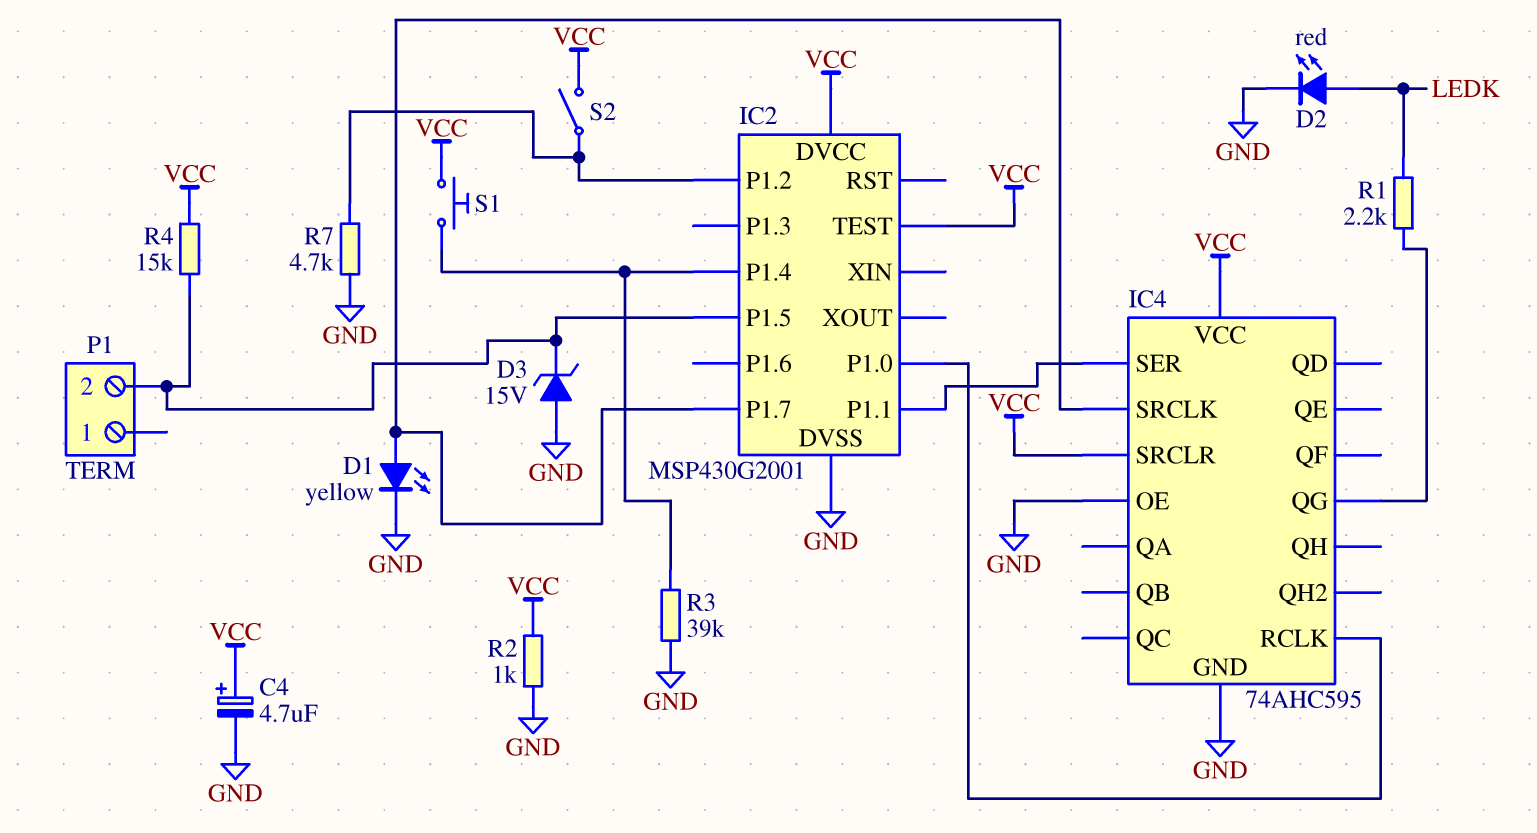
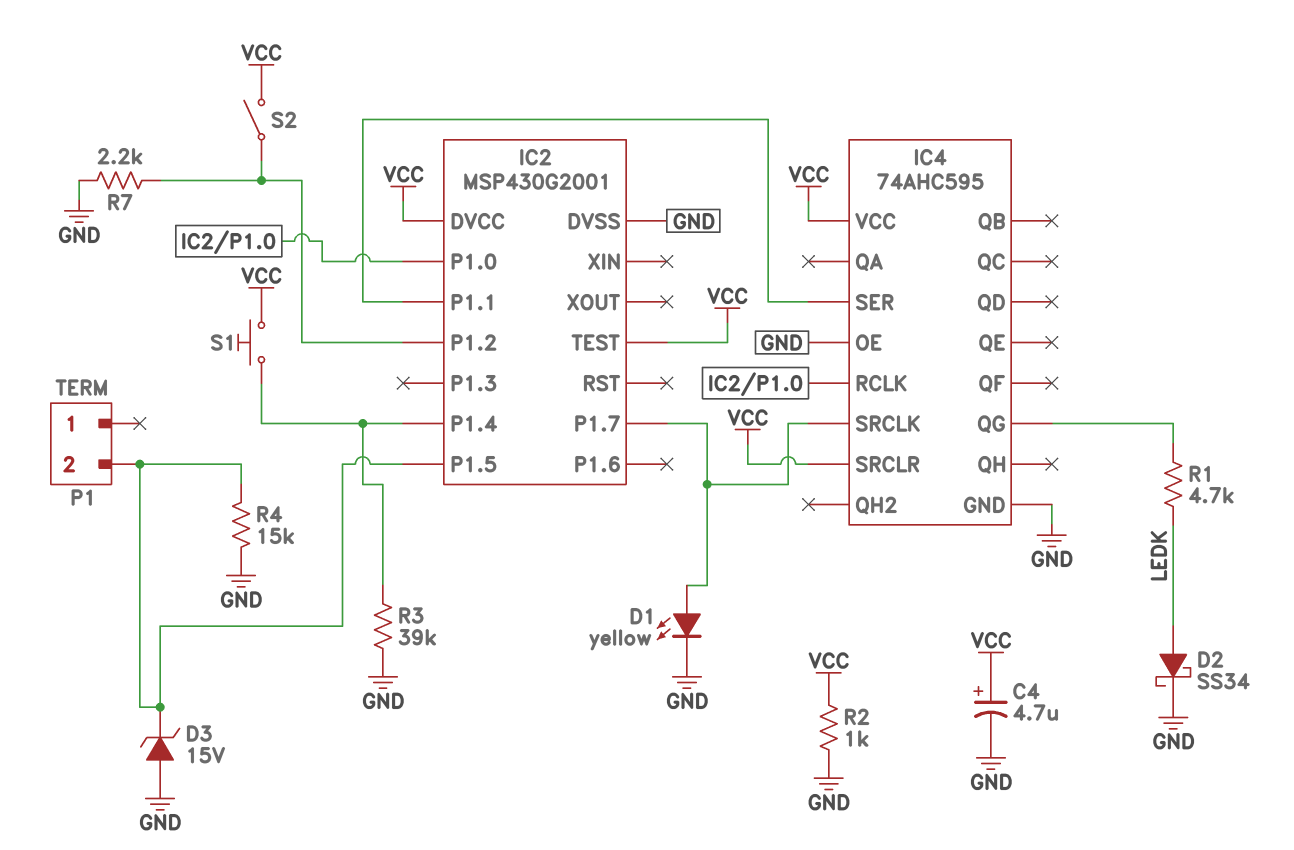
D2: LED red (A LEDK, K GND) -> schottky SS34 (A LEDK, K GND)
R1: 2.2k (IC4/QG, LEDK) -> 4.7k (IC4/QG, LEDK)
R4: 15k (IC2/P1.5, VCC) -> 15k (GND, IC2/P1.5)
R7: 4.7k (GND, IC2/P1.2) -> 2.2k (GND, IC2/P1.2)

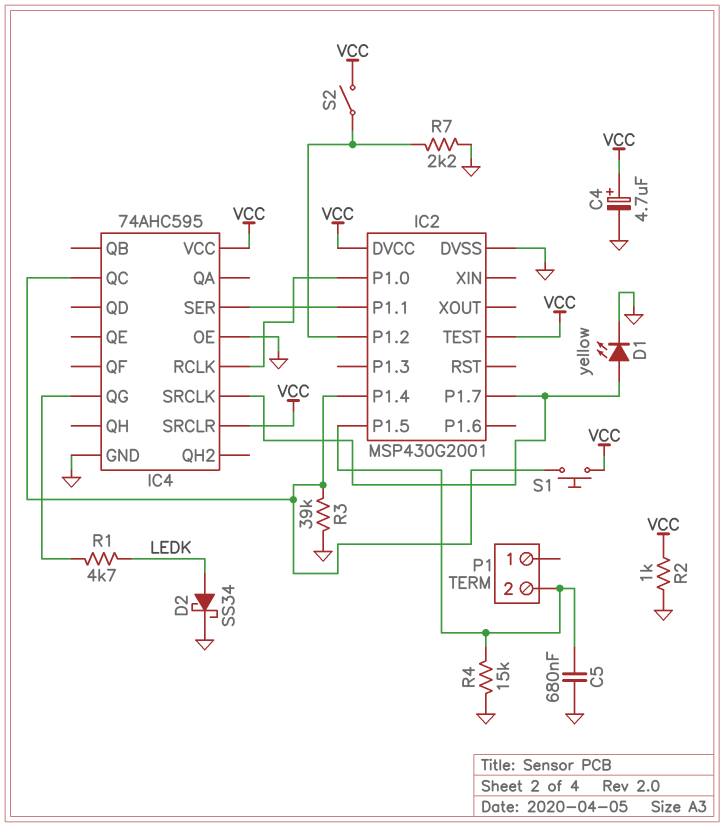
C5: none -> 680nF (GND, IC2/P1.5)
D3: zener 15V (A GND, K IC2/P1.5) -> none
IC4 pin QC: none -> IC2/P1.4

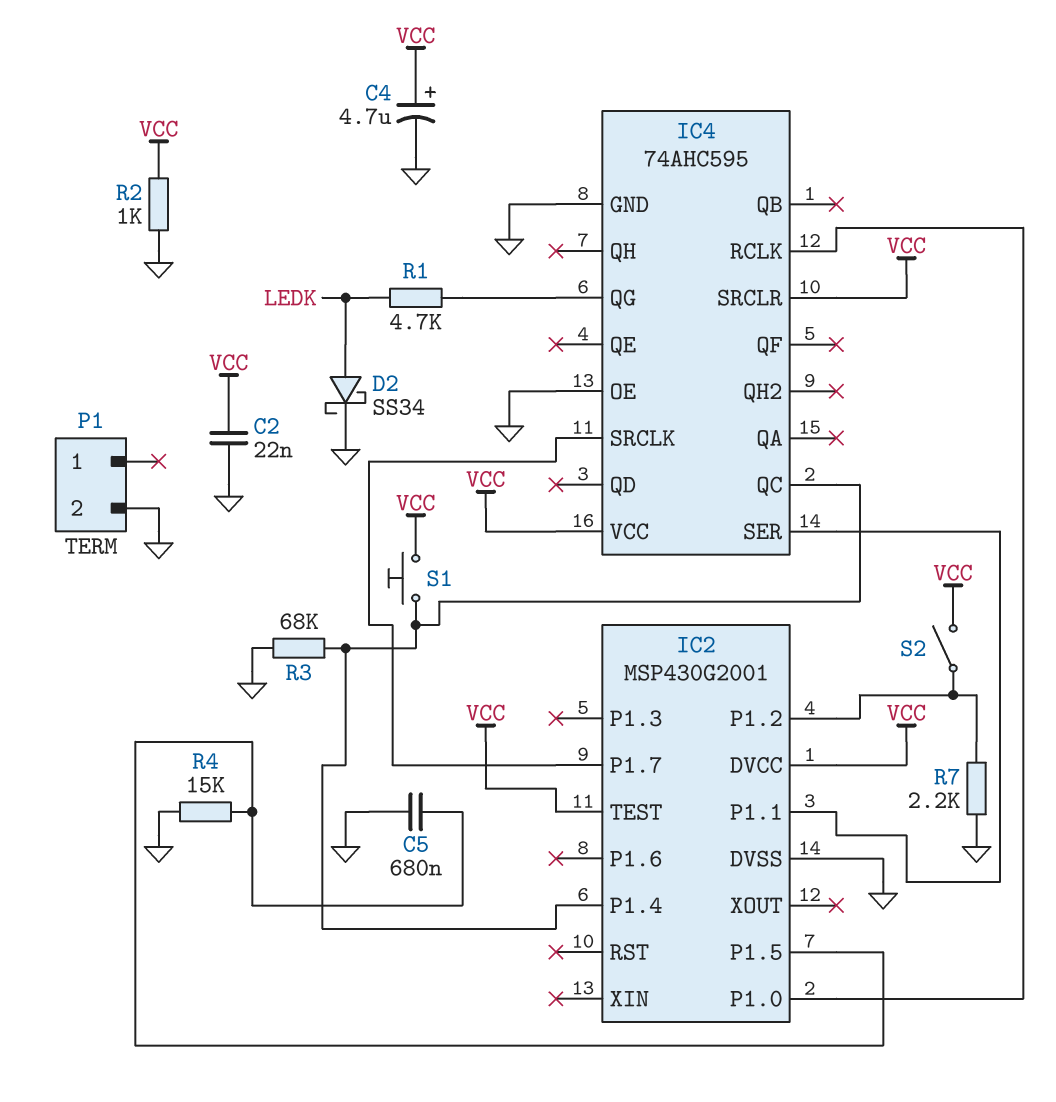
C2: none -> 22nF (GND, VCC)
D1: LED yellow (A IC2/P1.7, K GND) -> none
P1 pin 2: IC2/P1.5 -> GND
R3: 39k (GND, IC2/P1.4) -> 68k (GND, IC2/P1.4)

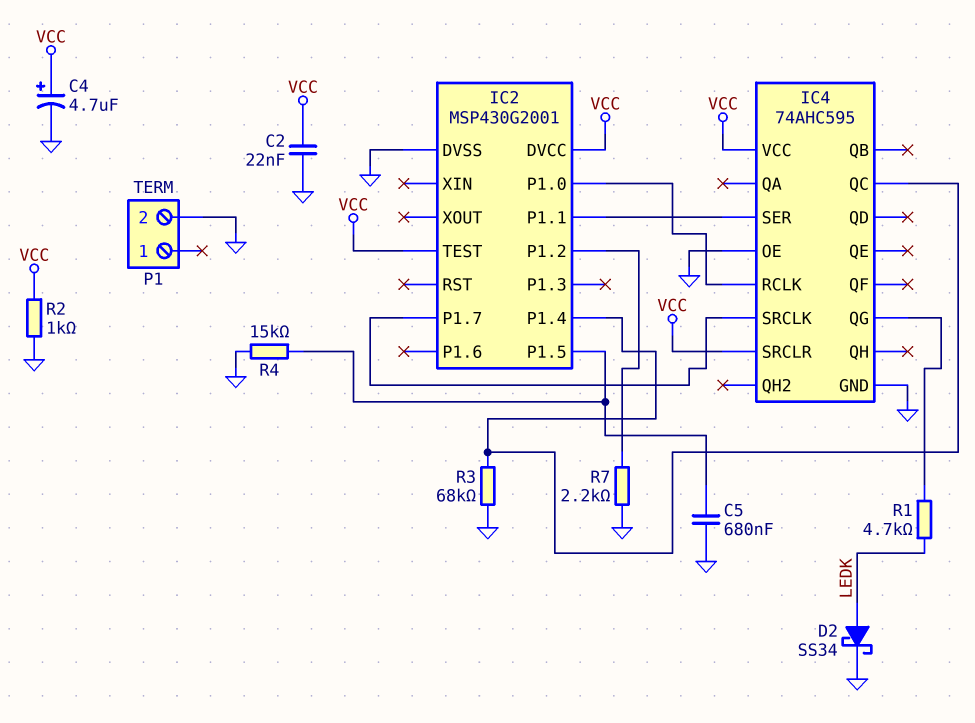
S1: button (IC2/P1.4, VCC) -> none
S2: switch (IC2/P1.2, VCC) -> none

